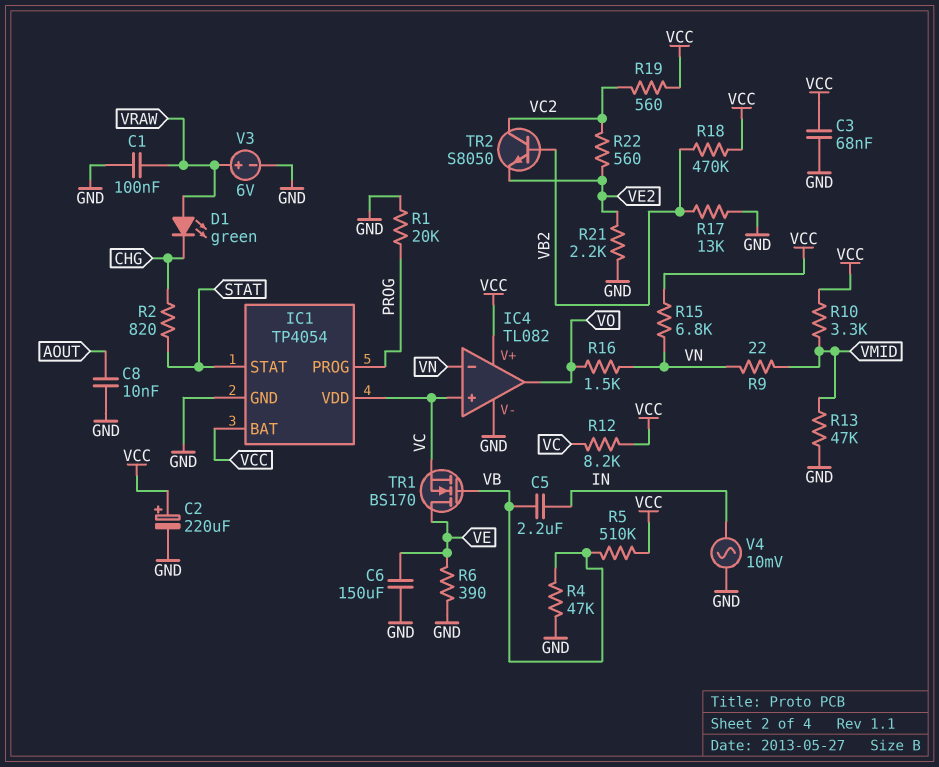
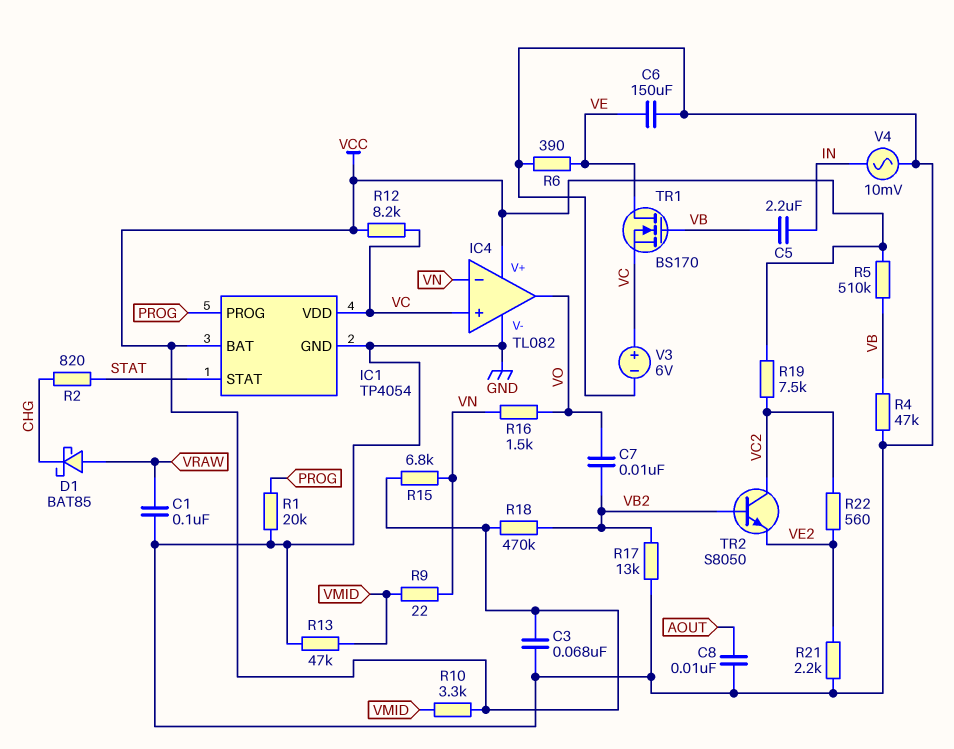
C2: 220uF (plus VCC, minus GND) -> none
C7: none -> 10nF (VB2, VO)
D1: LED green (A VRAW, K CHG) -> schottky BAT85 (A VRAW, K CHG)
R19: 560 (VC2, VCC) -> 7.5k (VC2, VCC)
V3: 6V (plus VRAW, minus GND) -> 6V (plus VC, minus GND)

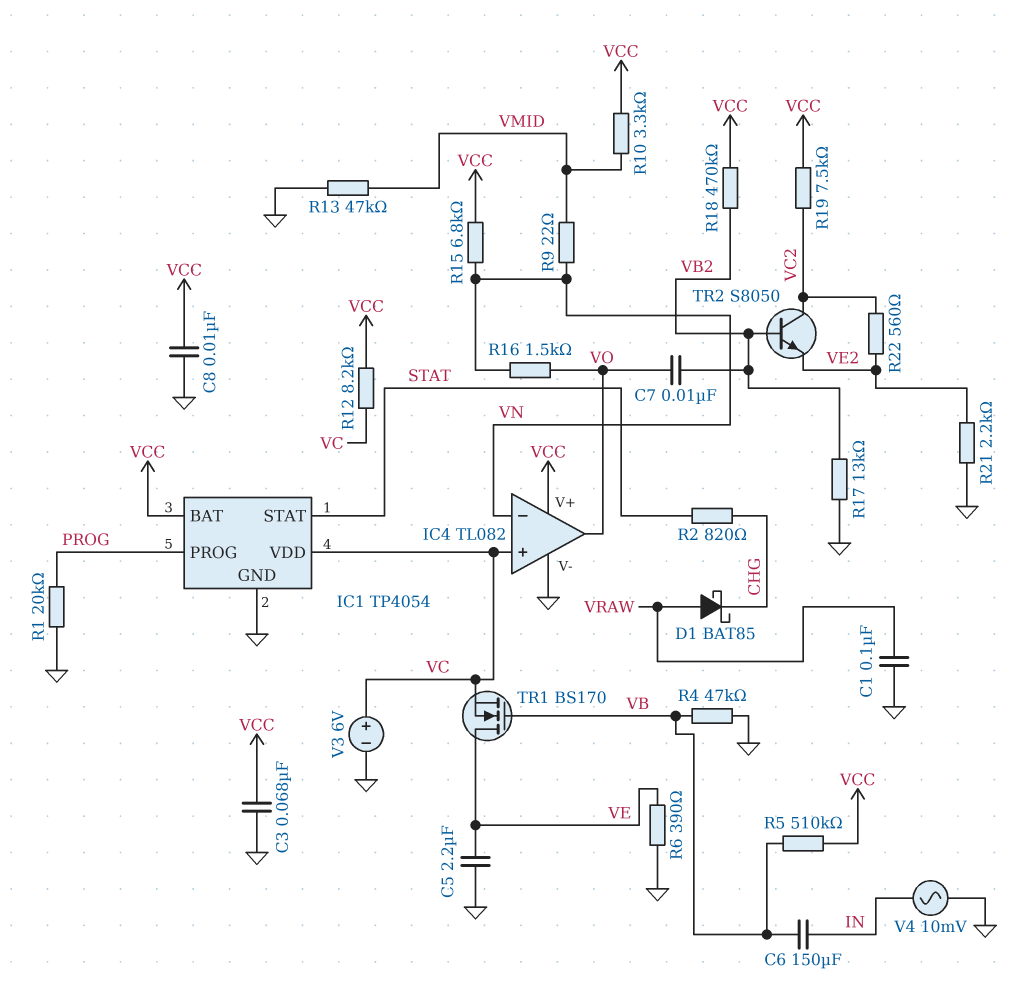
C5: 2.2uF (IN, VB) -> 2.2uF (GND, VE)
C6: 150uF (GND, VE) -> 150uF (IN, VB)
C8: 10nF (AOUT, GND) -> 10nF (GND, VCC)

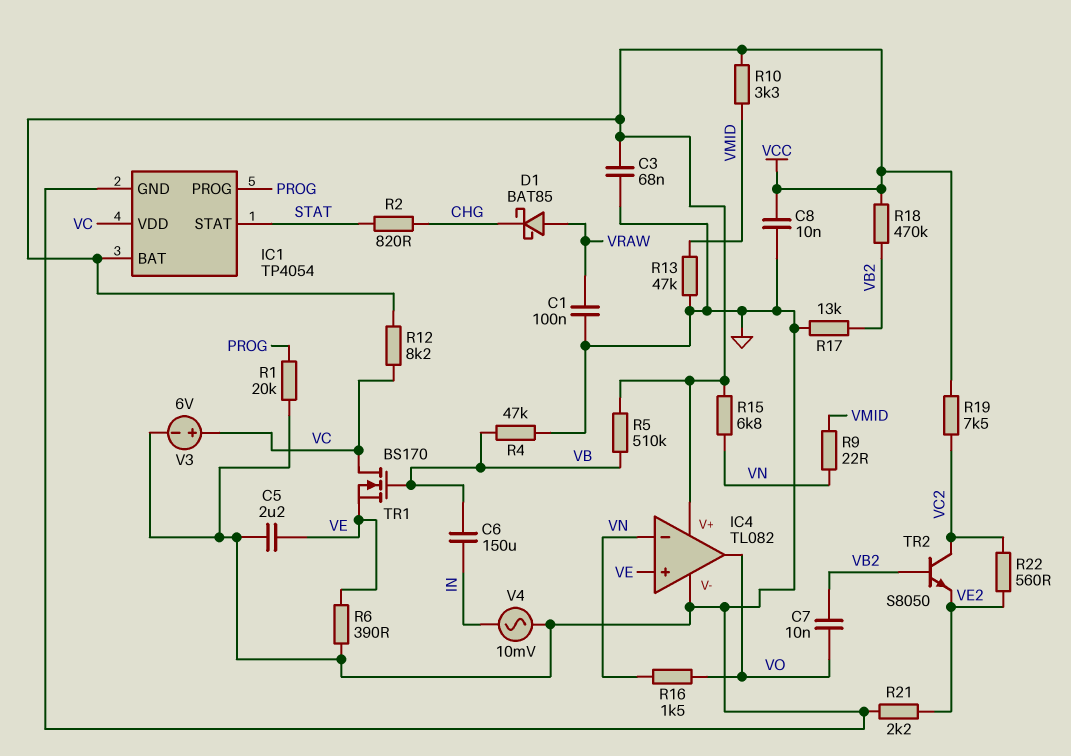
IC4 pin in+: VC -> VE
TR1: NMOS BS170 (G VB, D VE, S VC) -> NMOS BS170 (G VB, D VC, S VE)

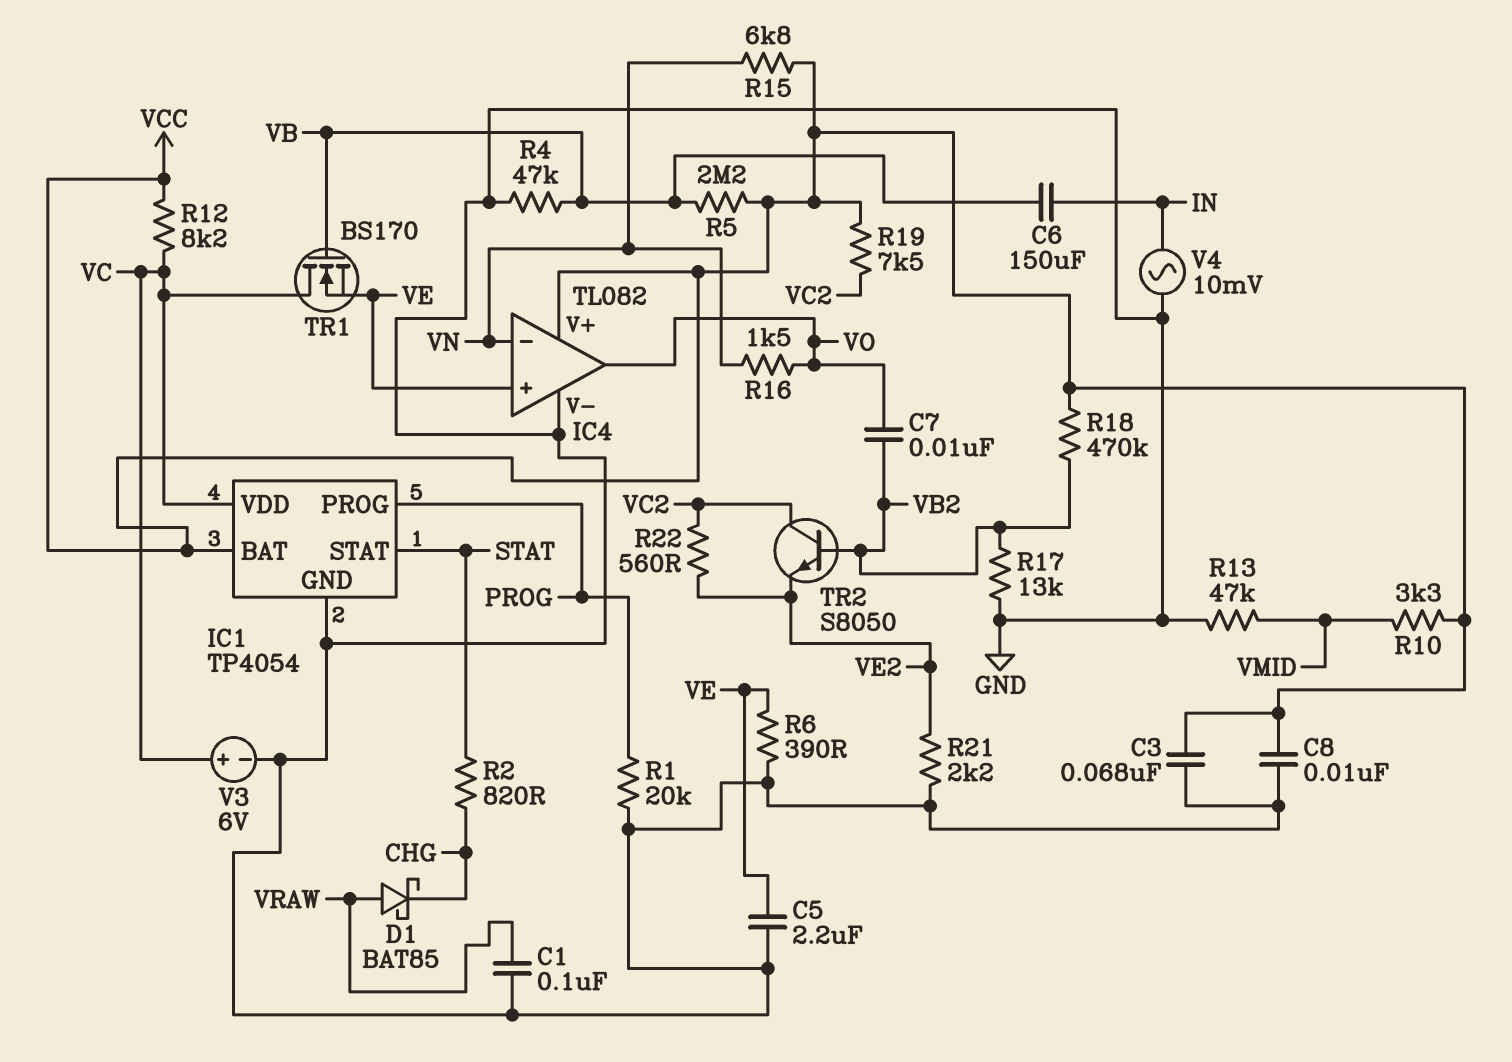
R5: 510k (VB, VCC) -> 2.2M (VB, VCC)
R9: 22 (VMID, VN) -> none

